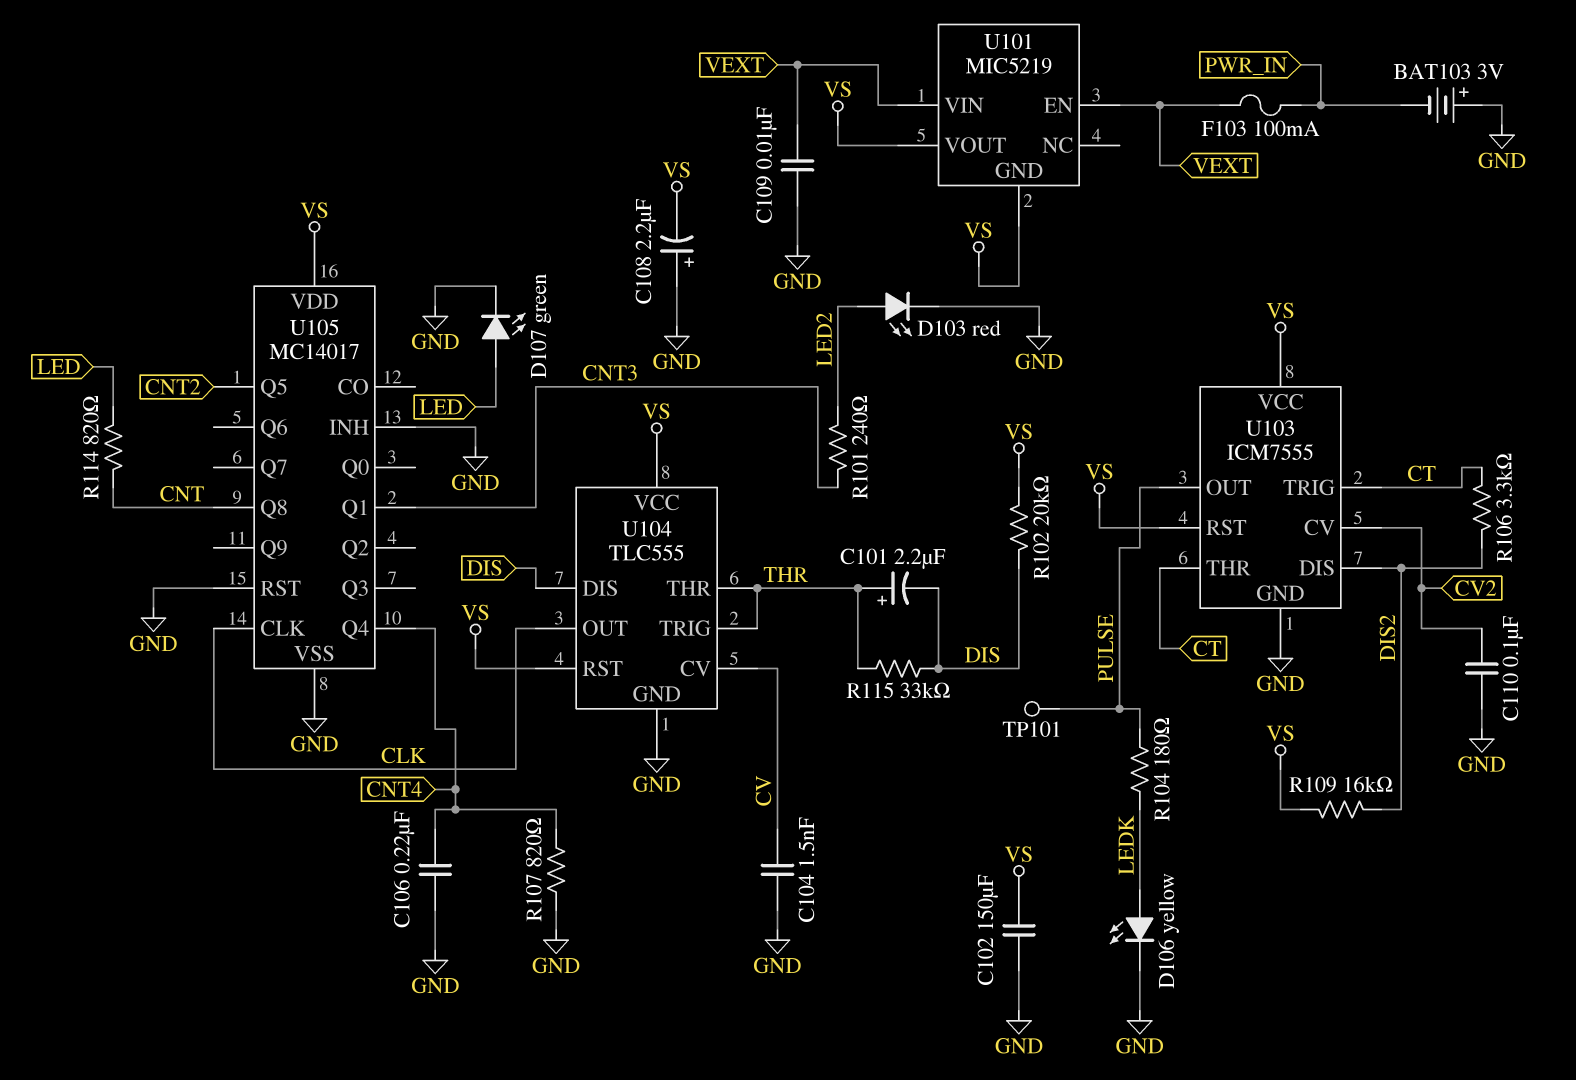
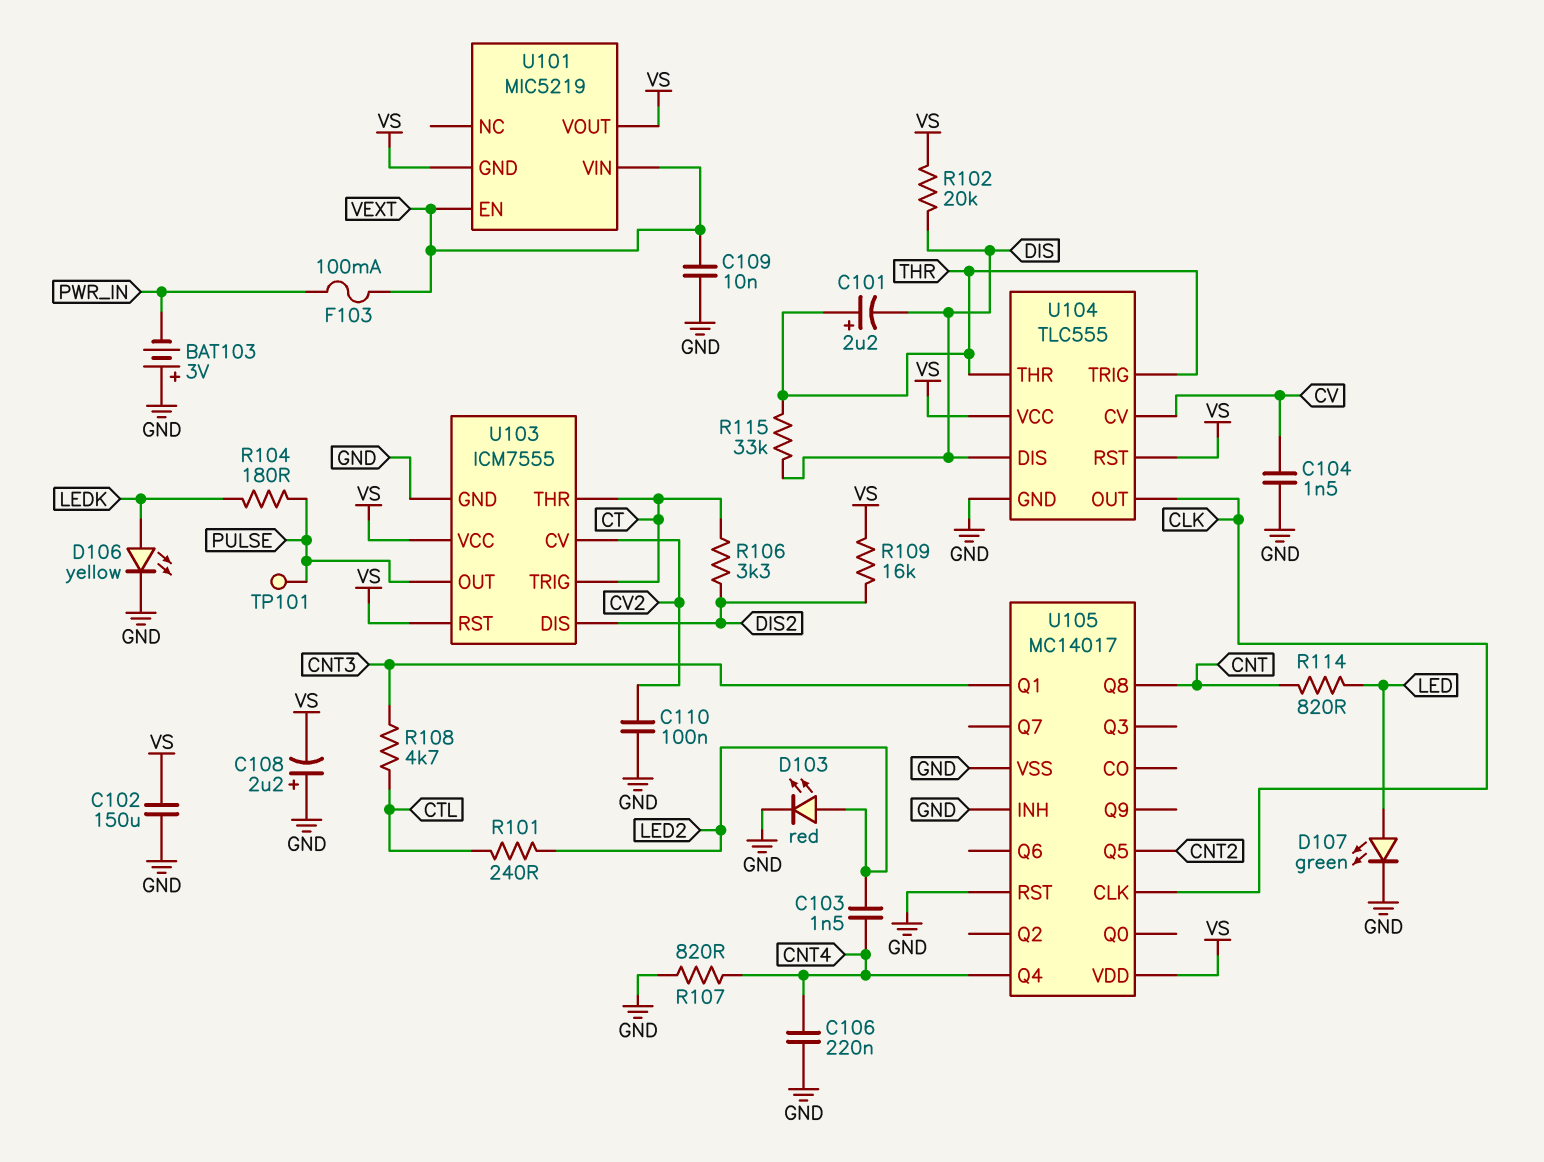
C103: none -> 1.5nF (CNT4, LED2)
R101: 240 (CNT3, LED2) -> 240 (CTL, LED2)
R108: none -> 4.7k (CNT3, CTL)

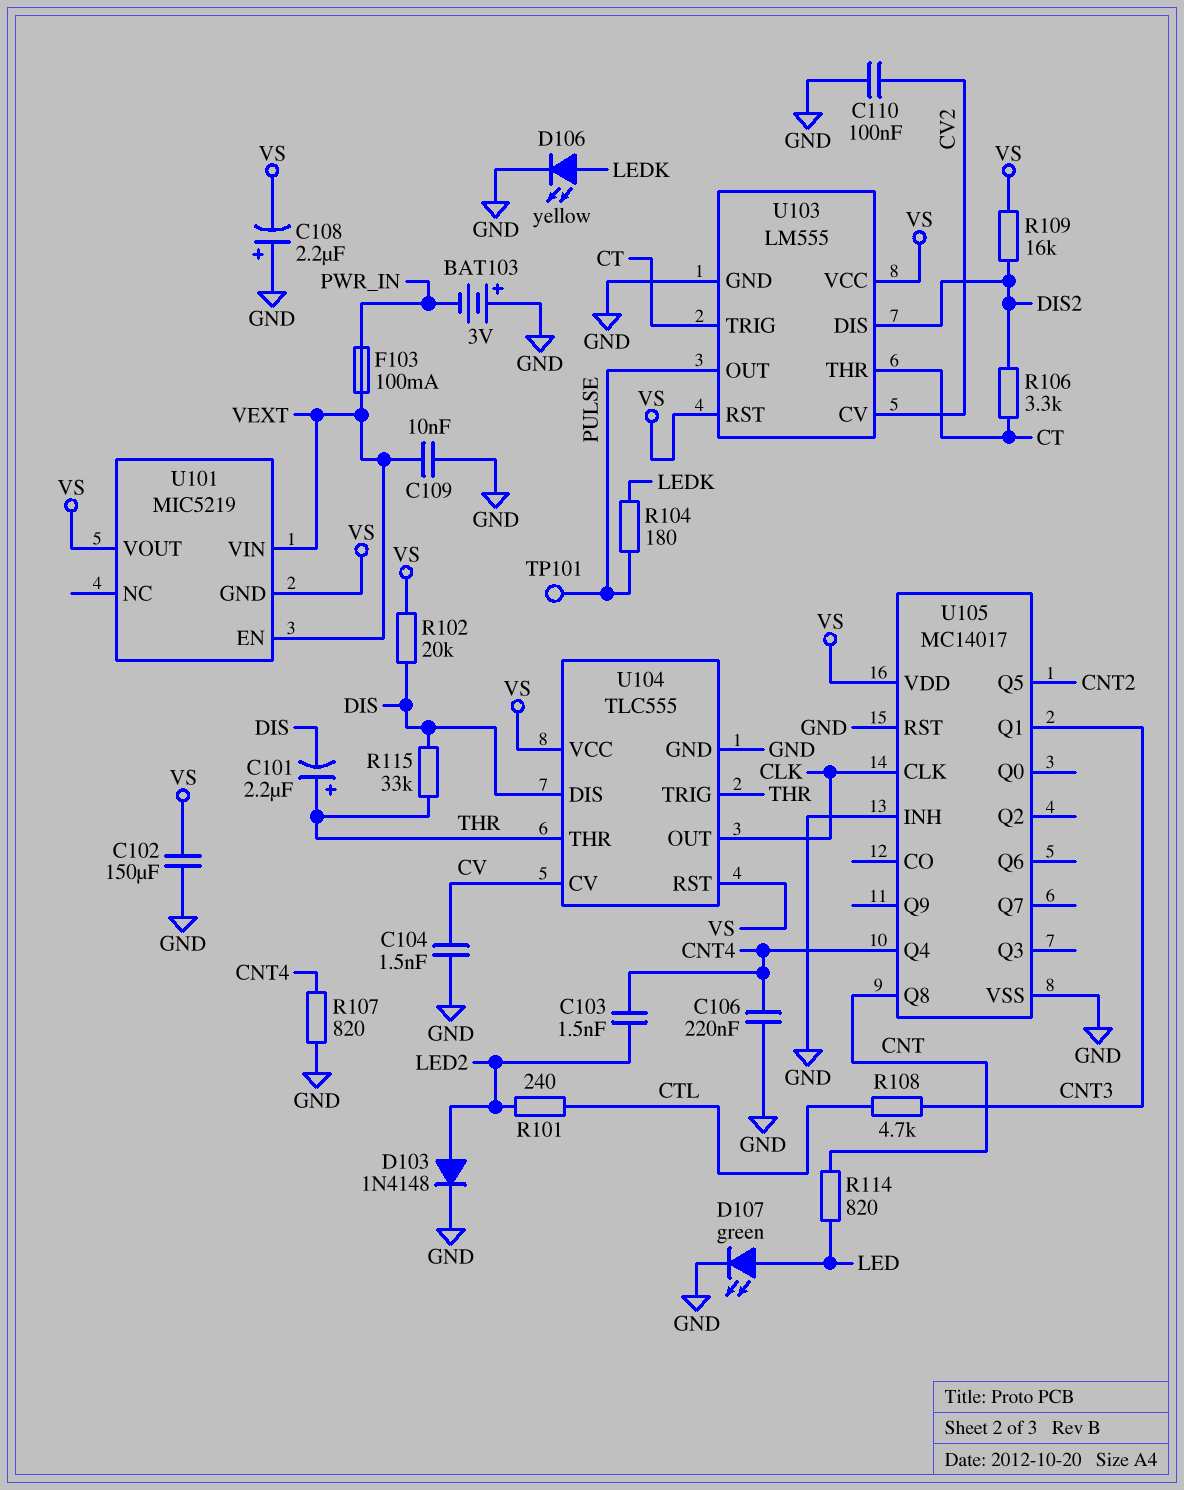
D103: LED red (A LED2, K GND) -> diode 1N4148 (A LED2, K GND)
U103: ICM7555 -> LM555

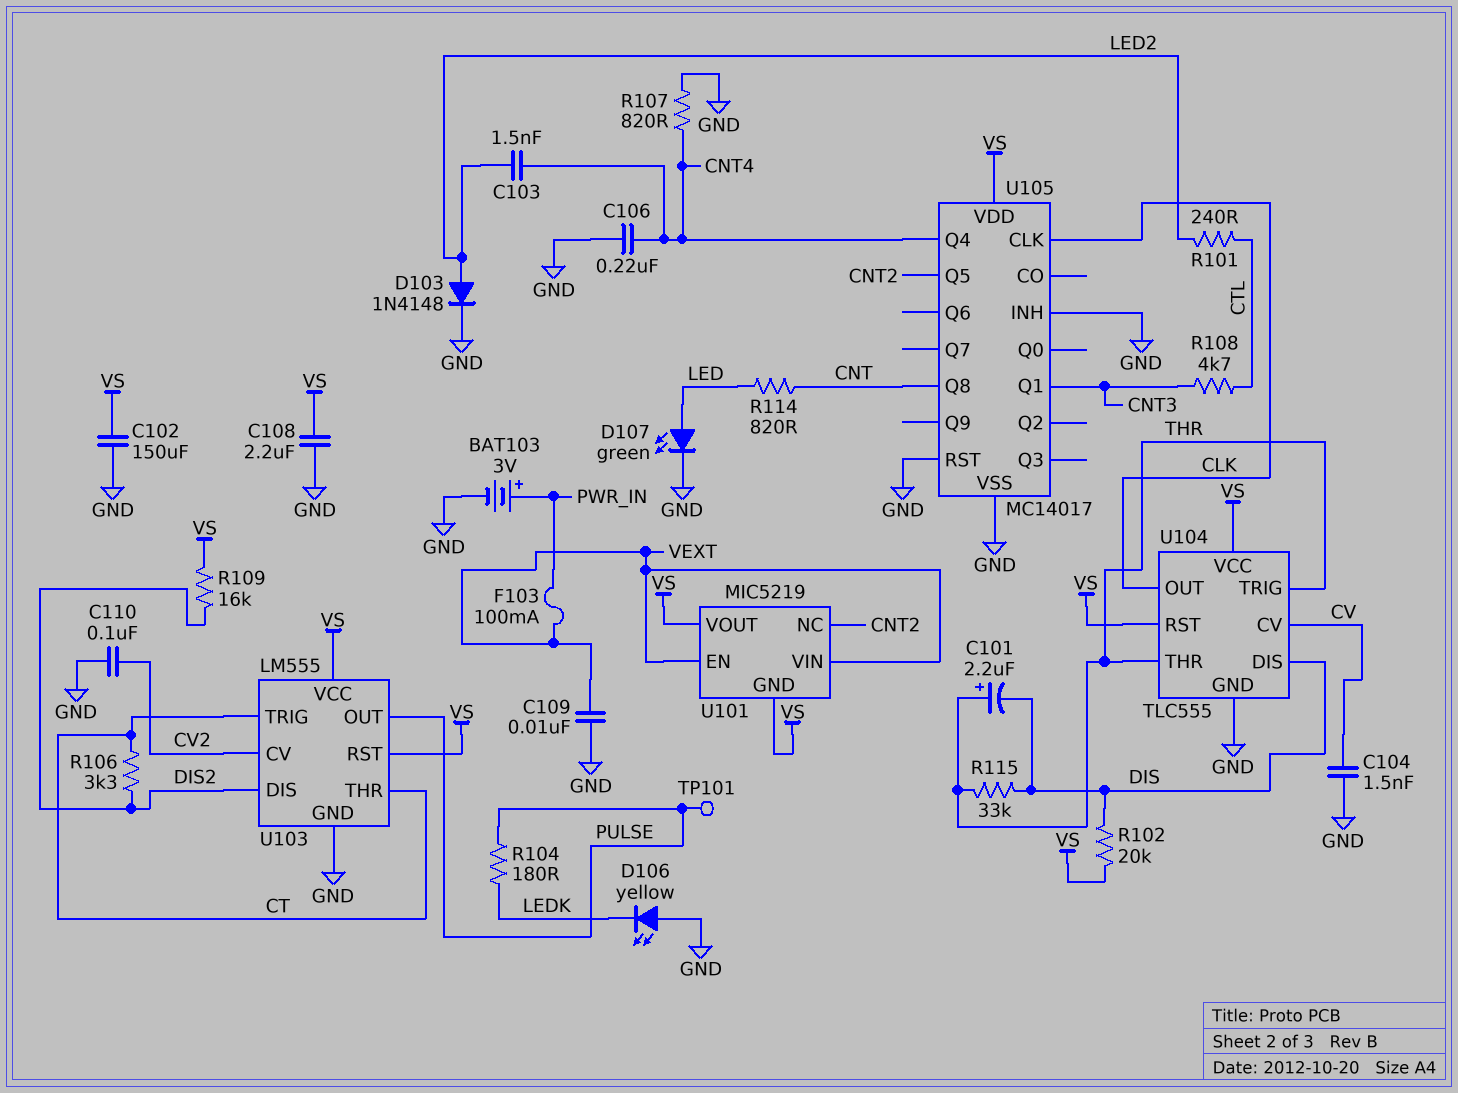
BAT103: 3V (plus GND, minus PWR_IN) -> 3V (plus PWR_IN, minus GND)
C108: 2.2uF (plus GND, minus VS) -> 2.2uF (GND, VS)
D106: LED yellow (A LEDK, K GND) -> LED yellow (A GND, K LEDK)
U101 pin NC: none -> CNT2

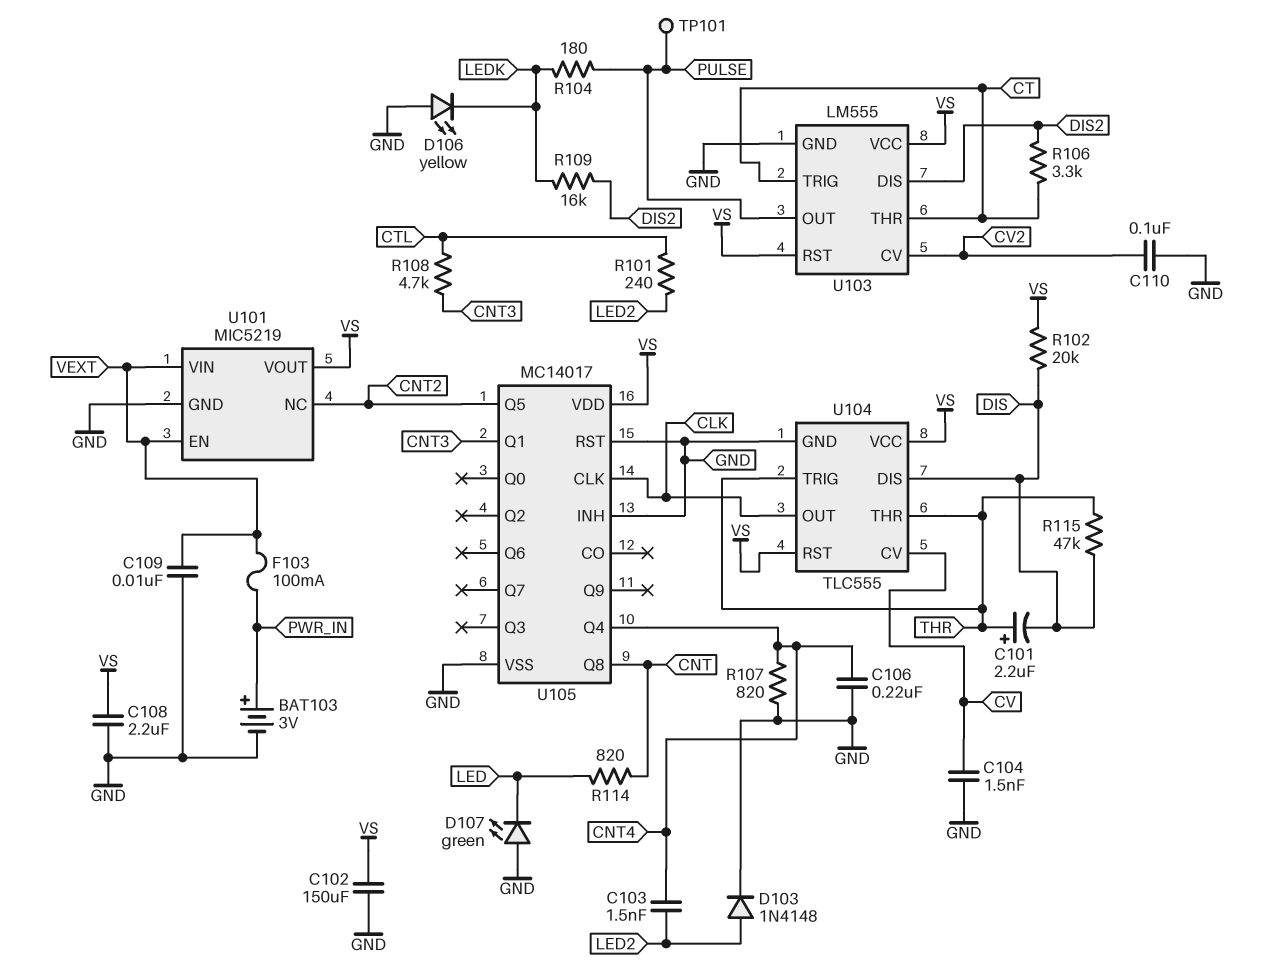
D107: LED green (A LED, K GND) -> LED green (A GND, K LED)
R109: 16k (DIS2, VS) -> 16k (DIS2, LEDK)
R115: 33k (DIS, THR) -> 47k (DIS, THR)
U101 pin GND: VS -> GND

